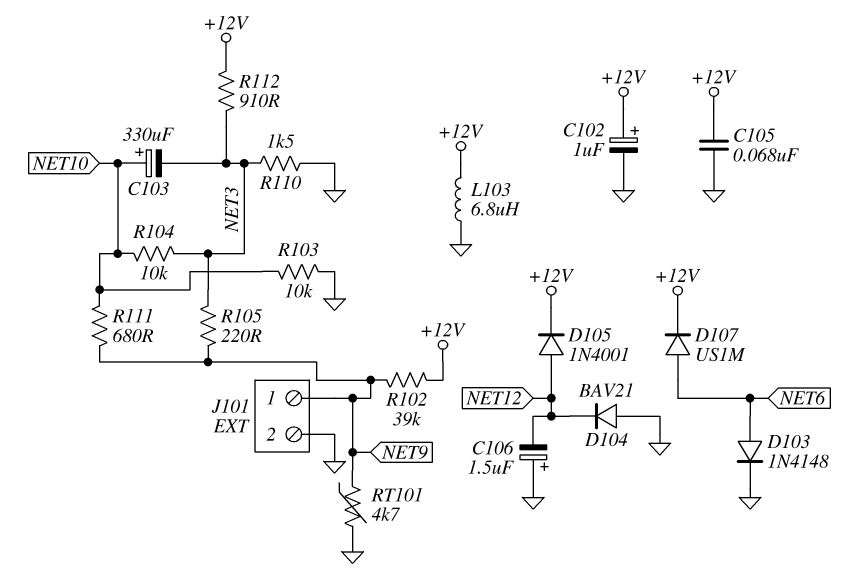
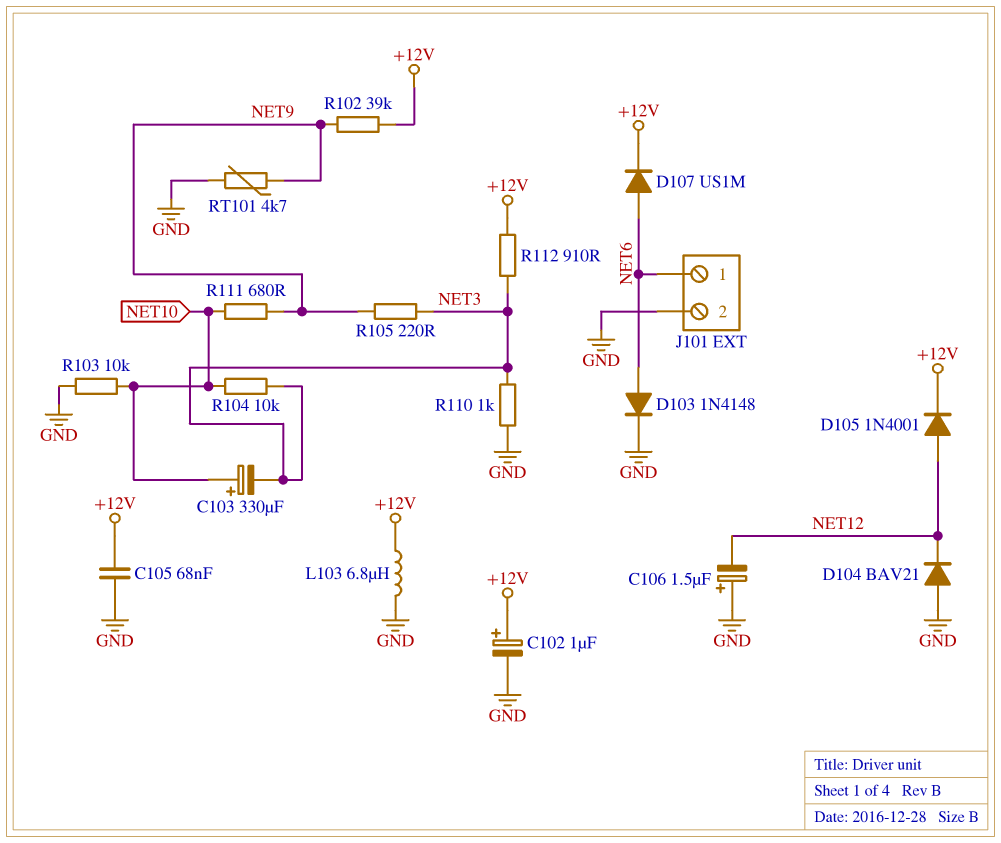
J101 pin 1: NET9 -> NET6
R110: 1.5k (GND, NET3) -> 1k (GND, NET3)

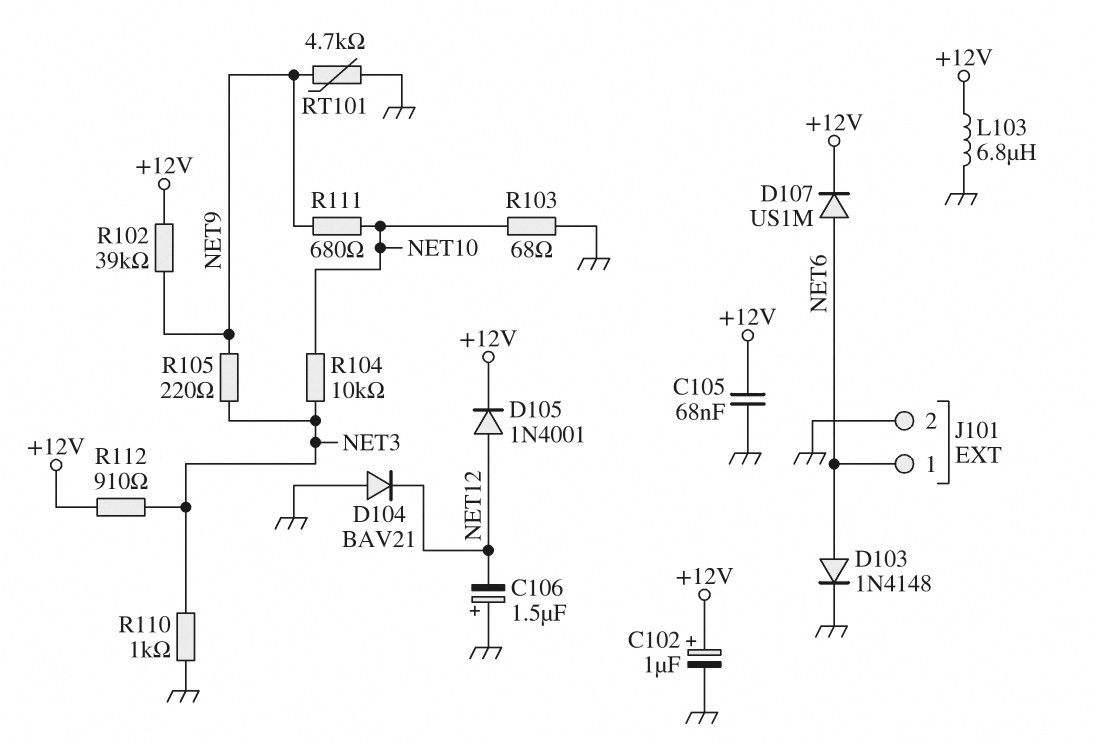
C103: 330uF (plus NET10, minus NET3) -> none
R103: 10k (GND, NET10) -> 68 (GND, NET10)

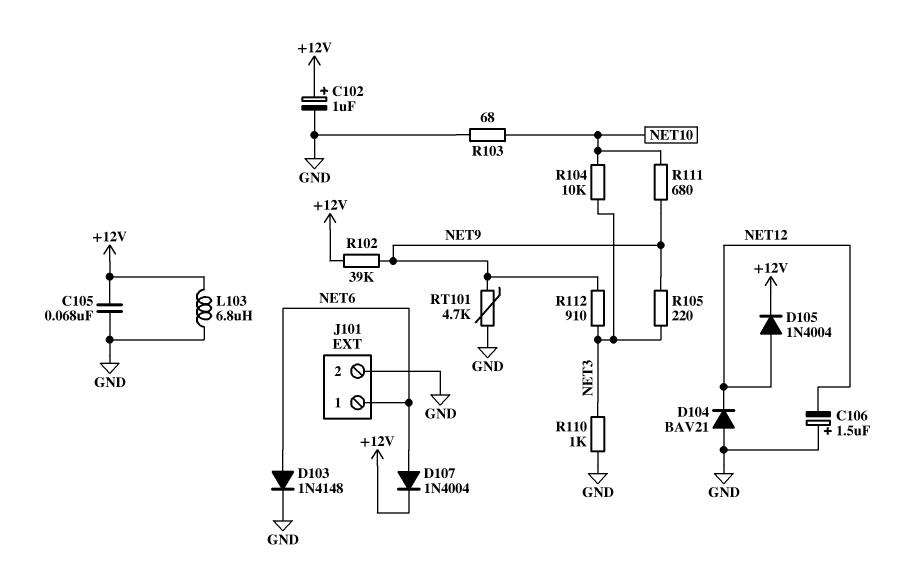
D105: diode 1N4001 (A NET12, K +12V) -> diode 1N4004 (A NET12, K +12V)
D107: diode US1M (A NET6, K +12V) -> diode 1N4004 (A NET6, K +12V)
R112: 910 (+12V, NET3) -> 910 (NET3, NET9)

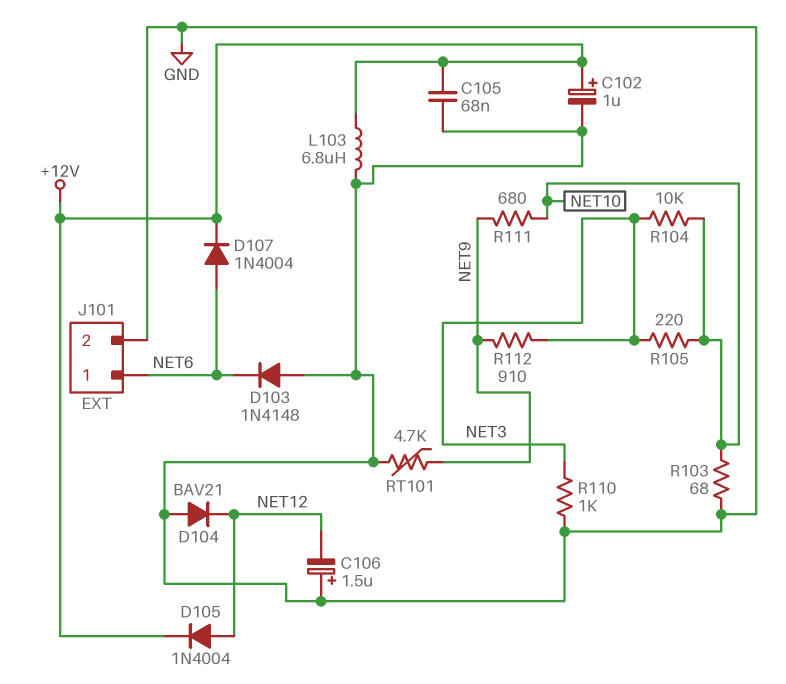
D103: diode 1N4148 (A NET6, K GND) -> diode 1N4148 (A GND, K NET6)
R102: 39k (+12V, NET9) -> none
R105: 220 (NET3, NET9) -> 220 (NET3, NET10)

